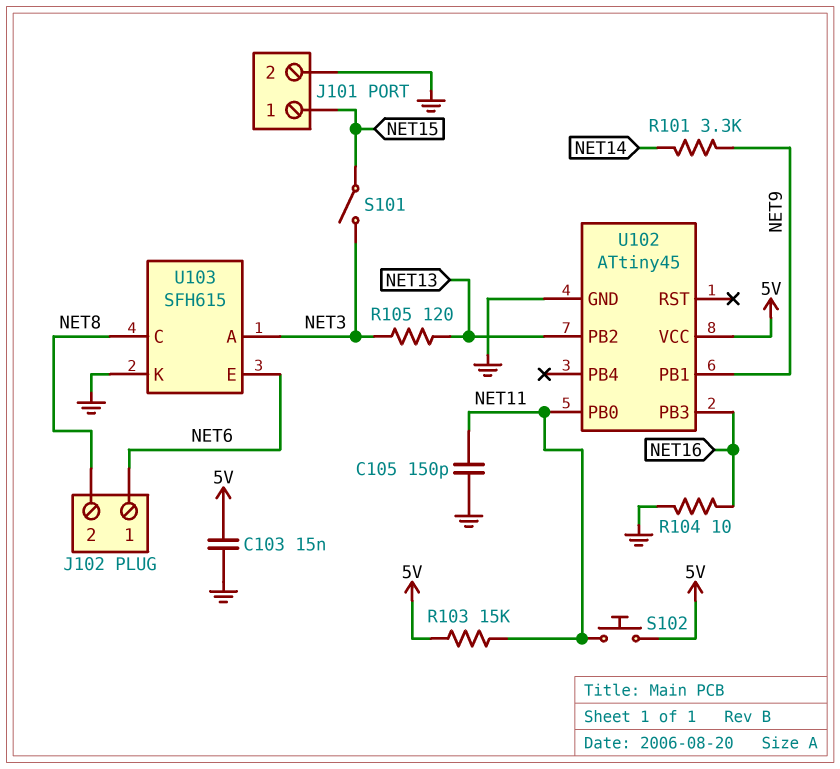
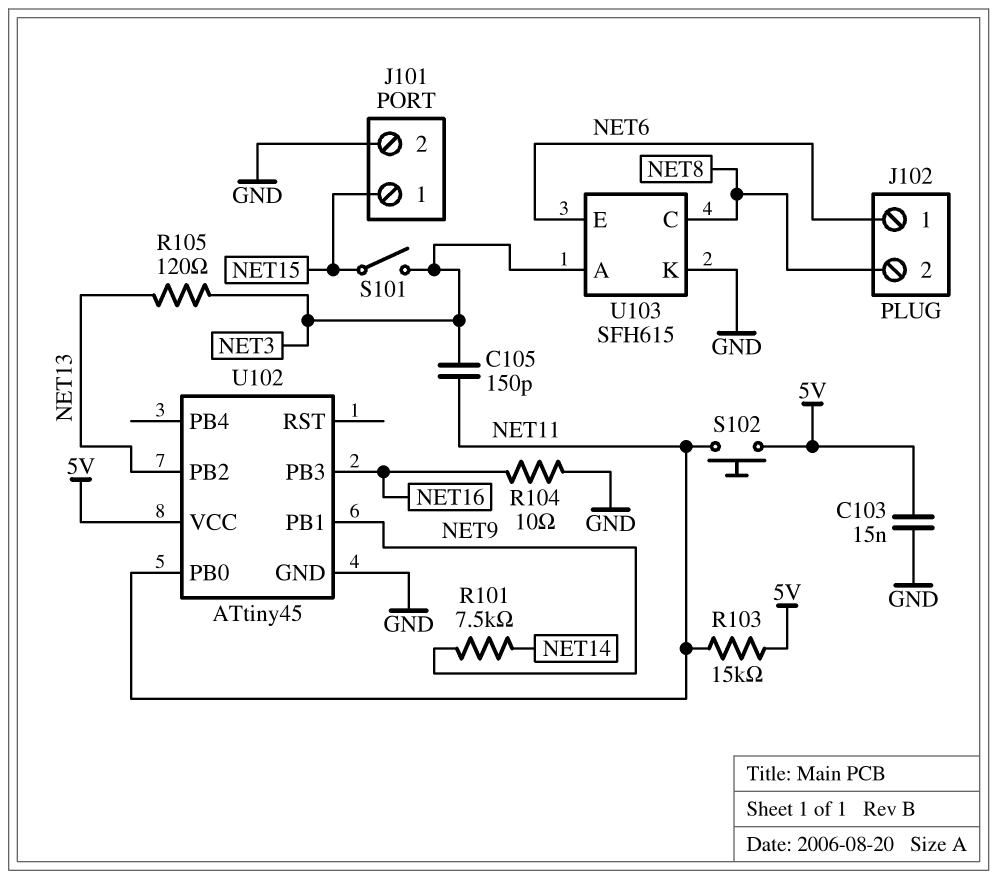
C105: 150pF (GND, NET11) -> 150pF (NET3, NET11)
R101: 3.3k (NET9, NET14) -> 7.5k (NET9, NET14)

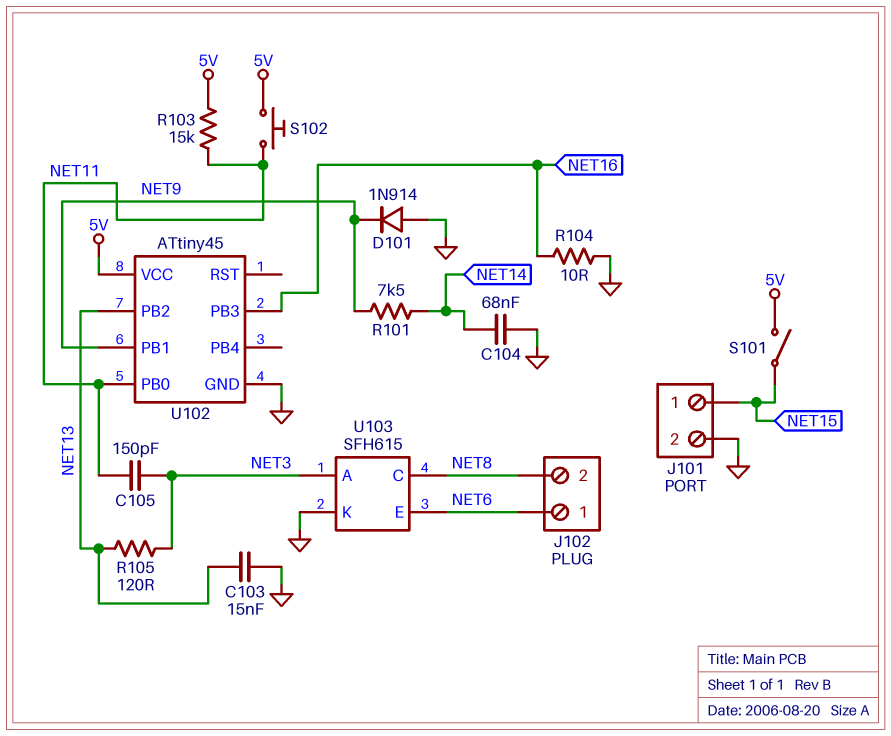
C103: 15nF (5V, GND) -> 15nF (GND, NET13)
C104: none -> 68nF (GND, NET14)
D101: none -> diode 1N914 (A GND, K NET9)
S101: switch (NET3, NET15) -> switch (5V, NET15)

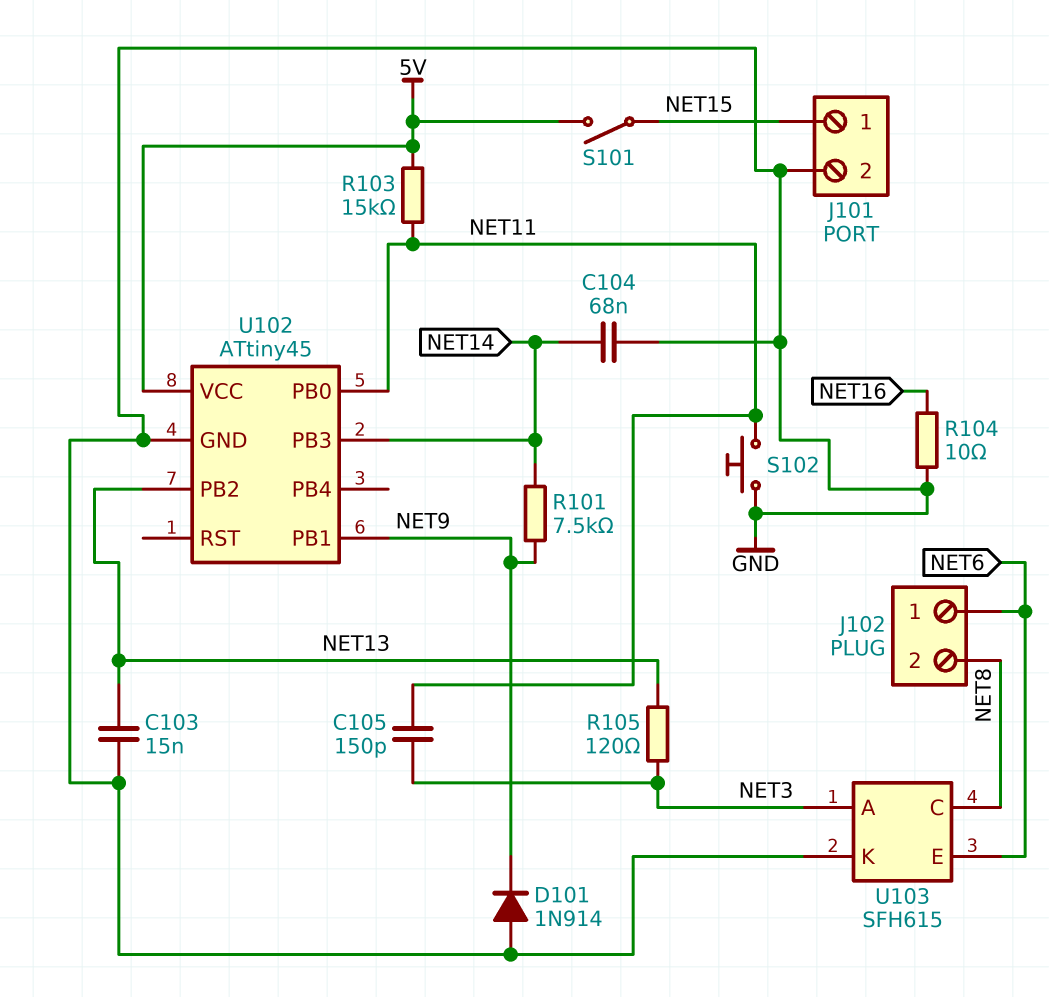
S102: button (5V, NET11) -> button (GND, NET11)
U102 pin PB3: NET16 -> NET14

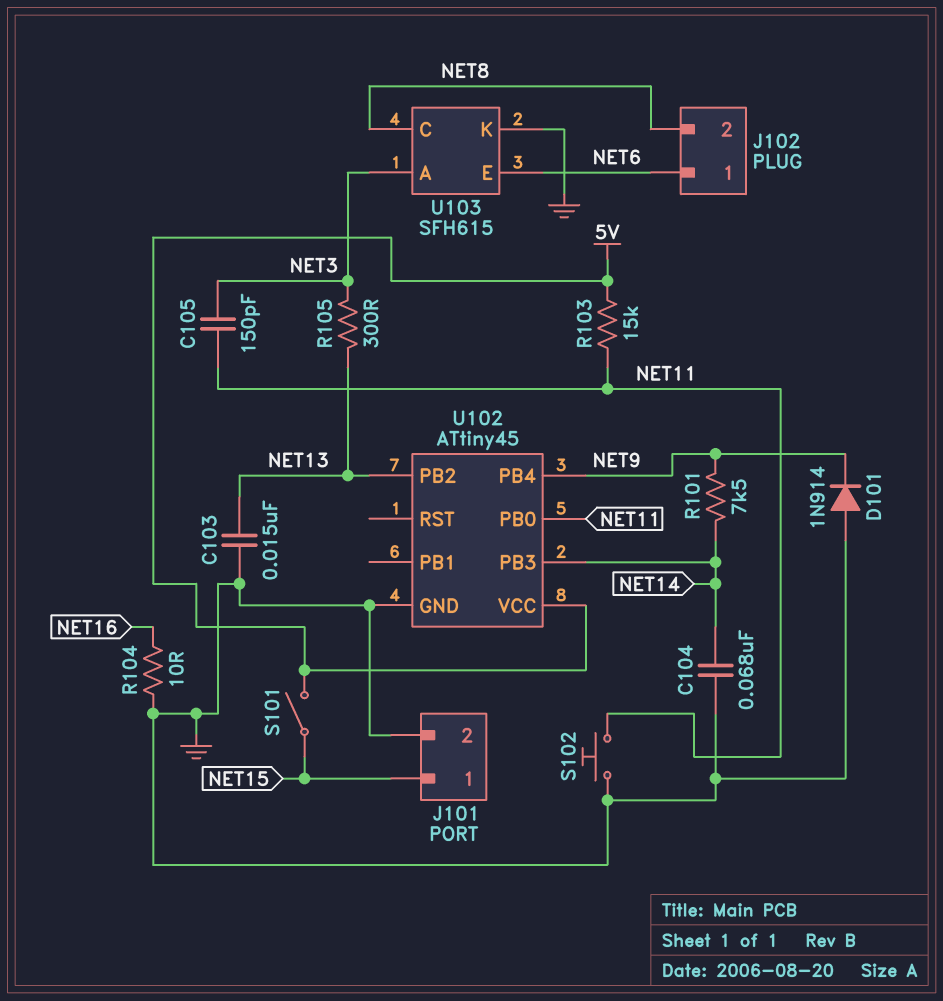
R105: 120 (NET3, NET13) -> 300 (NET3, NET13)
U102 pin PB1: NET9 -> none
U102 pin PB4: none -> NET9

